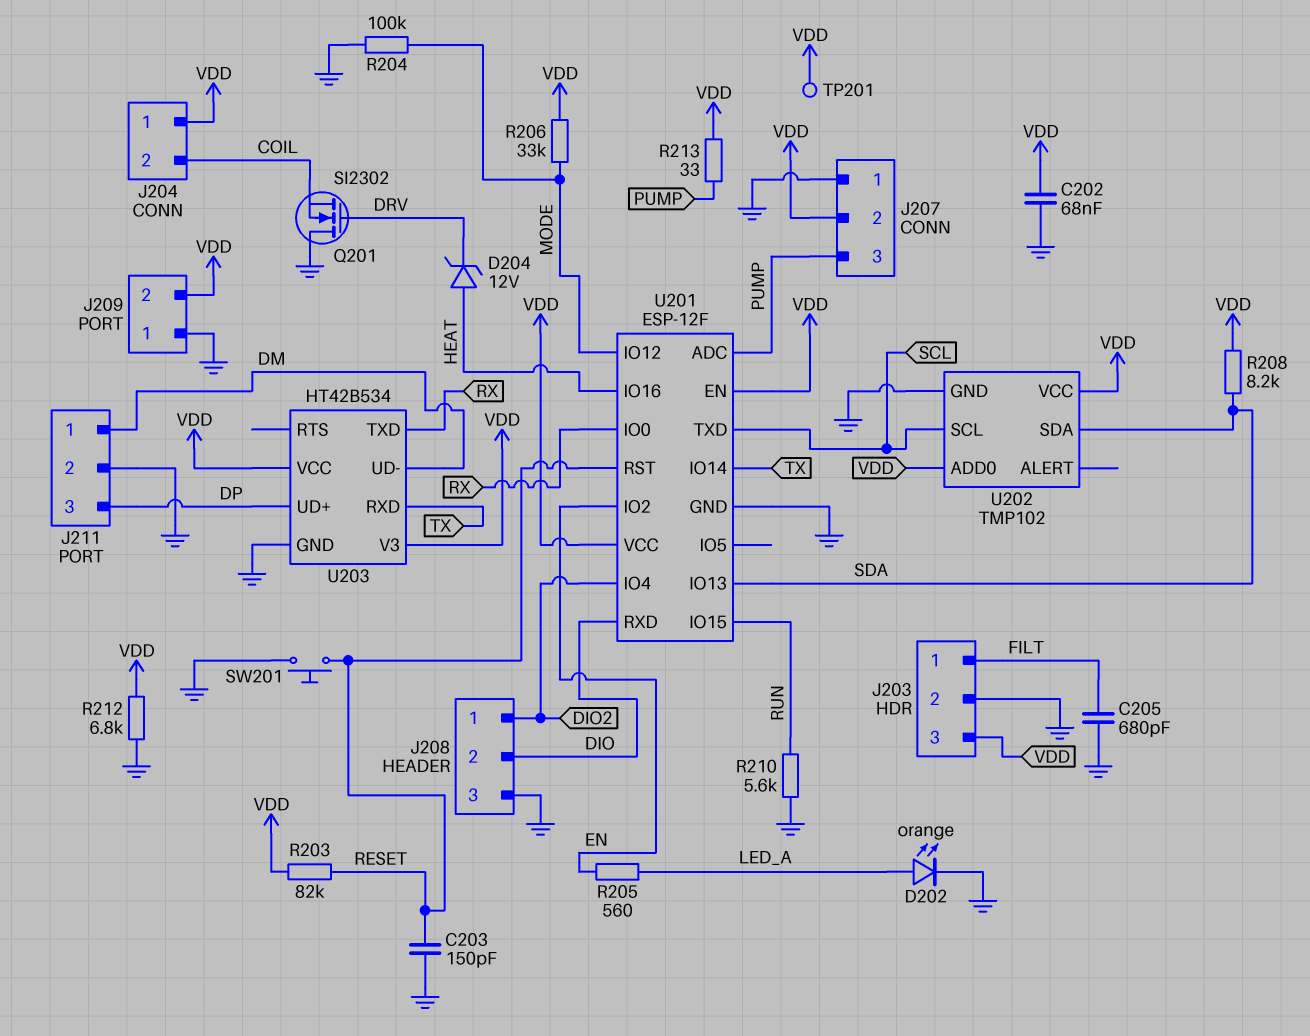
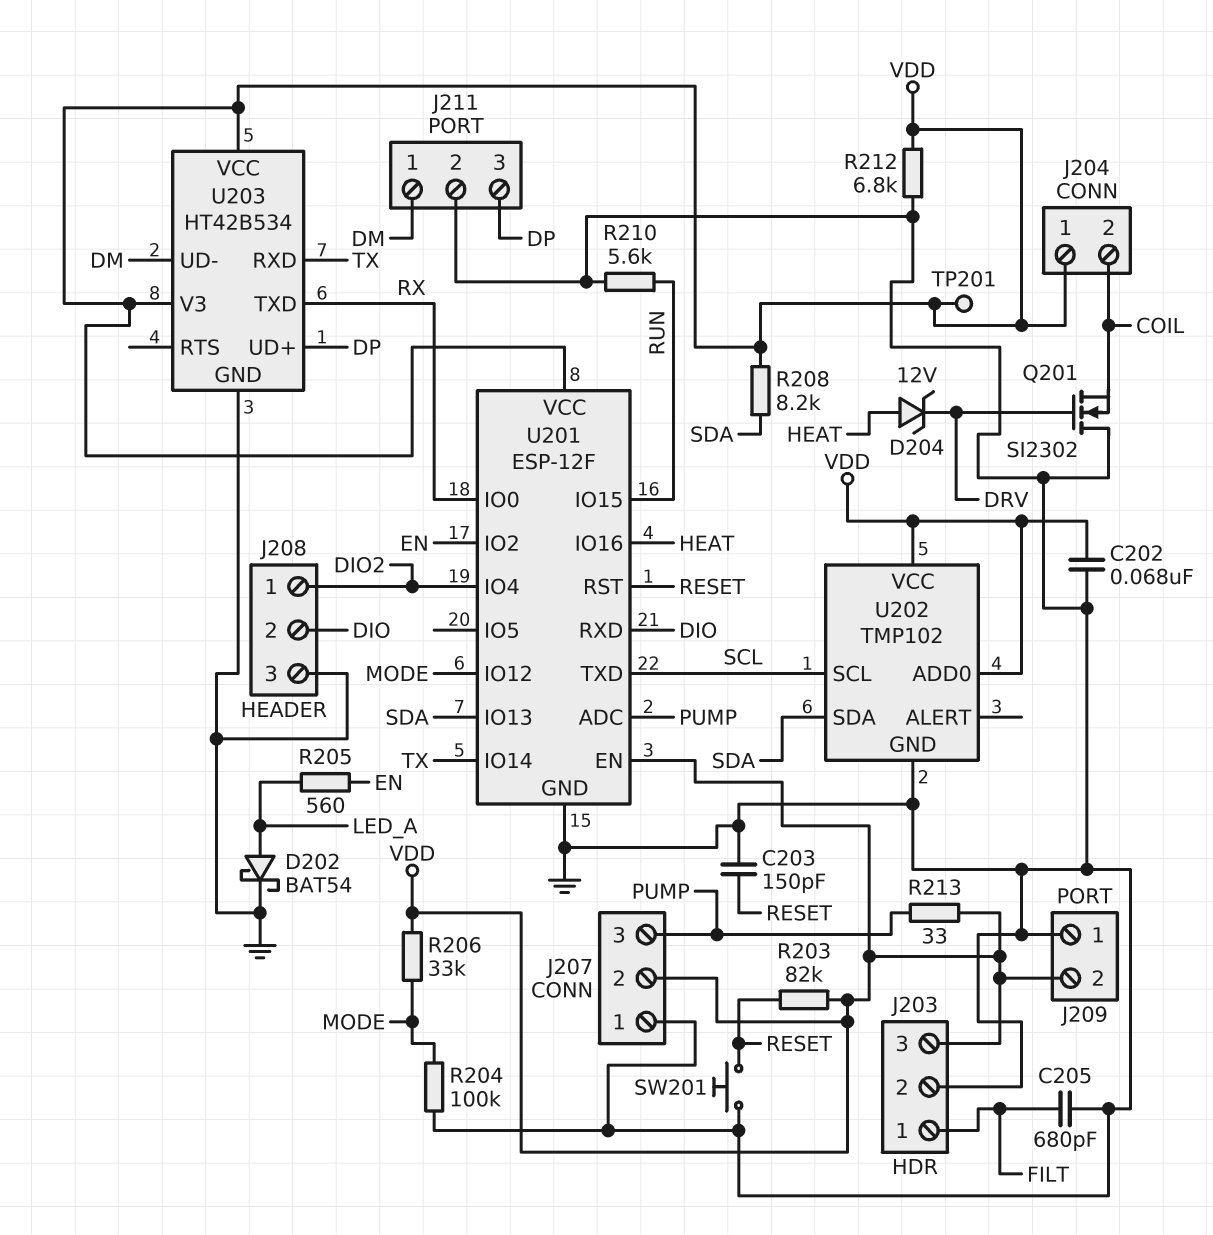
D202: LED orange (A LED_A, K GND) -> schottky BAT54 (A LED_A, K GND)

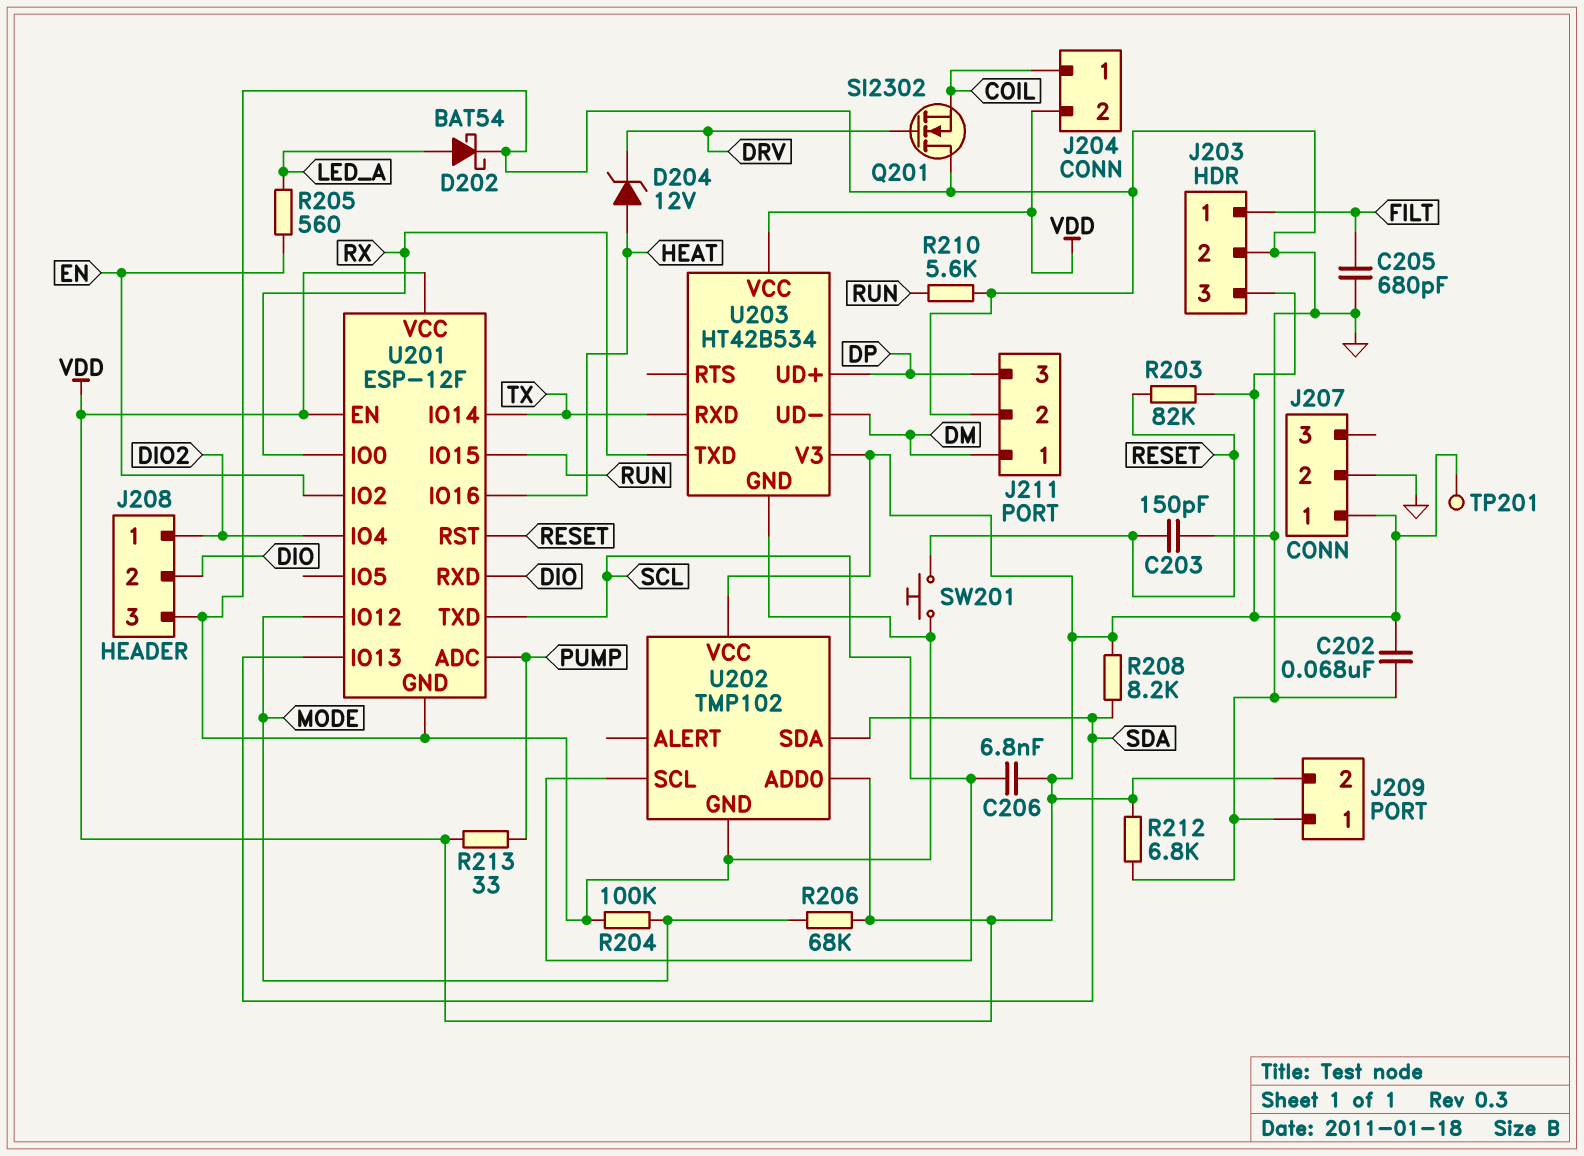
C206: none -> 6.8nF (SCL, VDD)
J204 pin 1: VDD -> COIL
J204 pin 2: COIL -> VDD
J207 pin 1: GND -> VDD
J207 pin 2: VDD -> GND
J207 pin 3: PUMP -> none
R206: 33k (MODE, VDD) -> 68k (MODE, VDD)

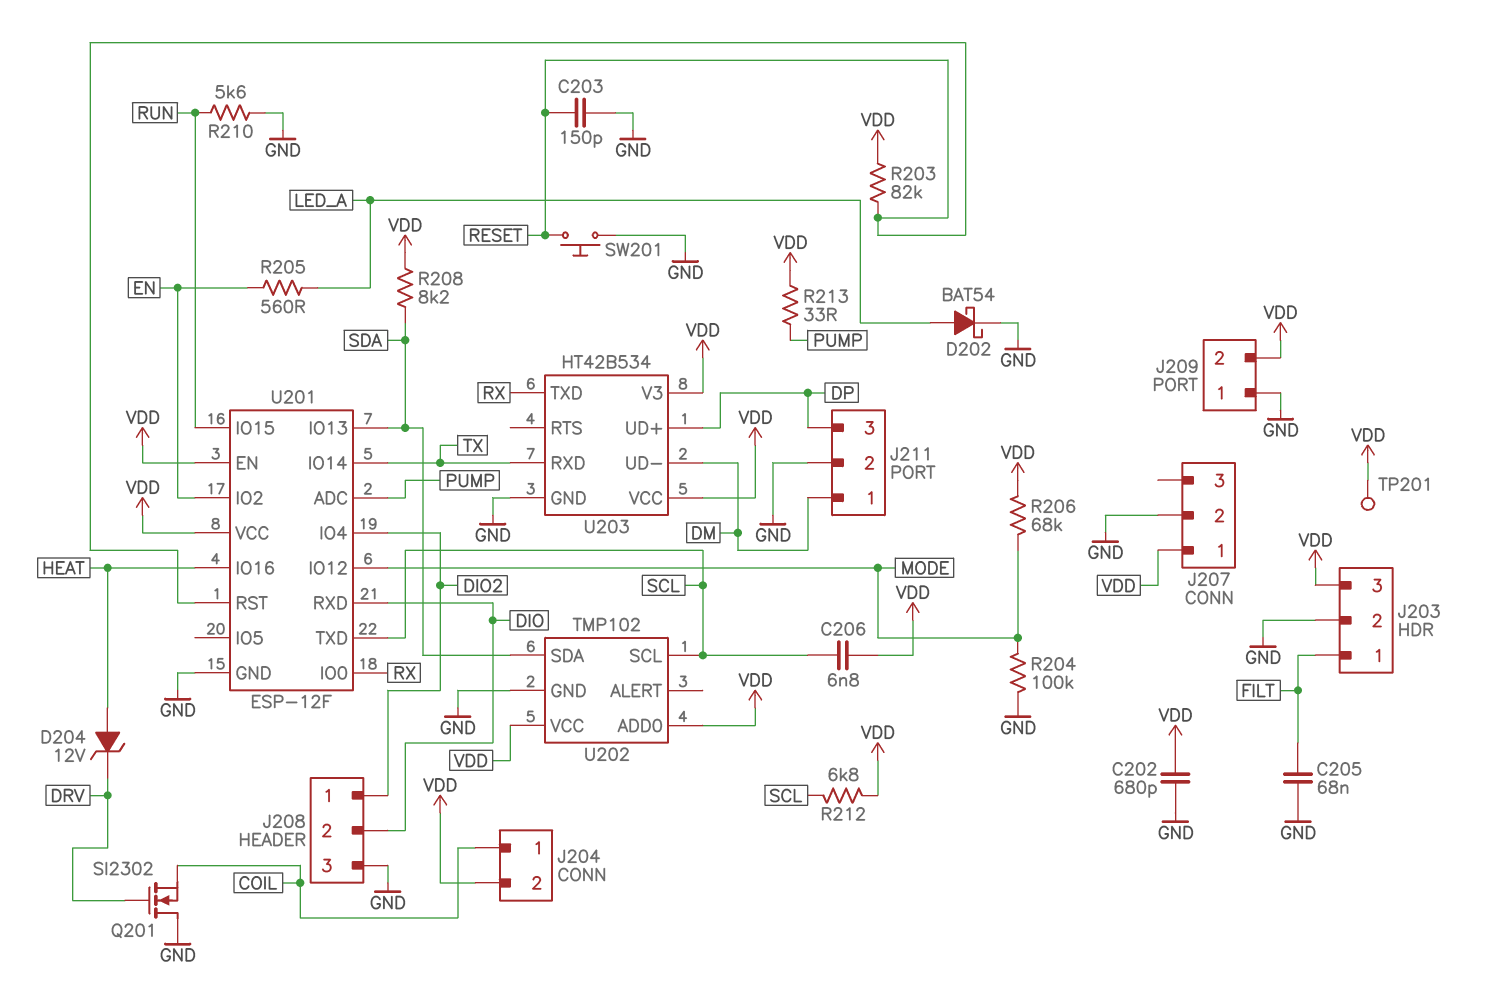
C202: 68nF (GND, VDD) -> 680pF (GND, VDD)
C205: 680pF (FILT, GND) -> 68nF (FILT, GND)
R212: 6.8k (GND, VDD) -> 6.8k (SCL, VDD)

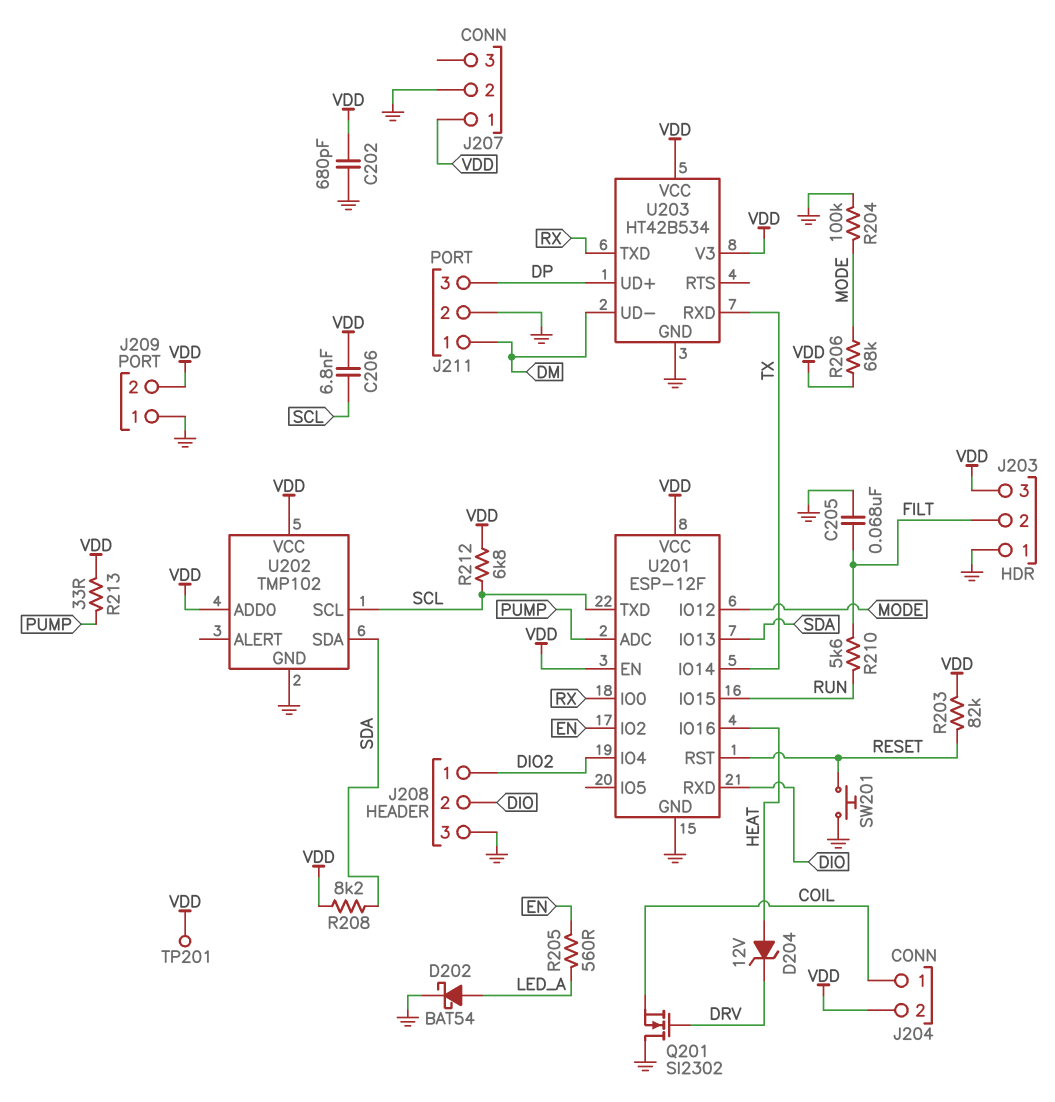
C203: 150pF (GND, RESET) -> none
J203 pin 1: FILT -> GND
J203 pin 2: GND -> FILT
R210: 5.6k (GND, RUN) -> 5.6k (FILT, RUN)

